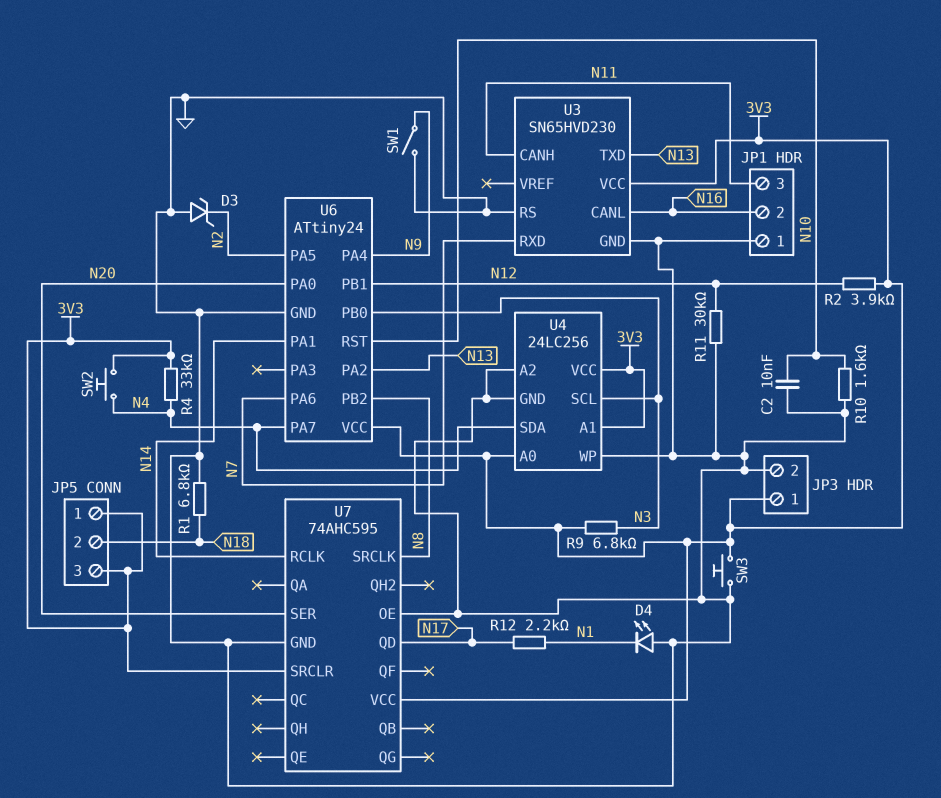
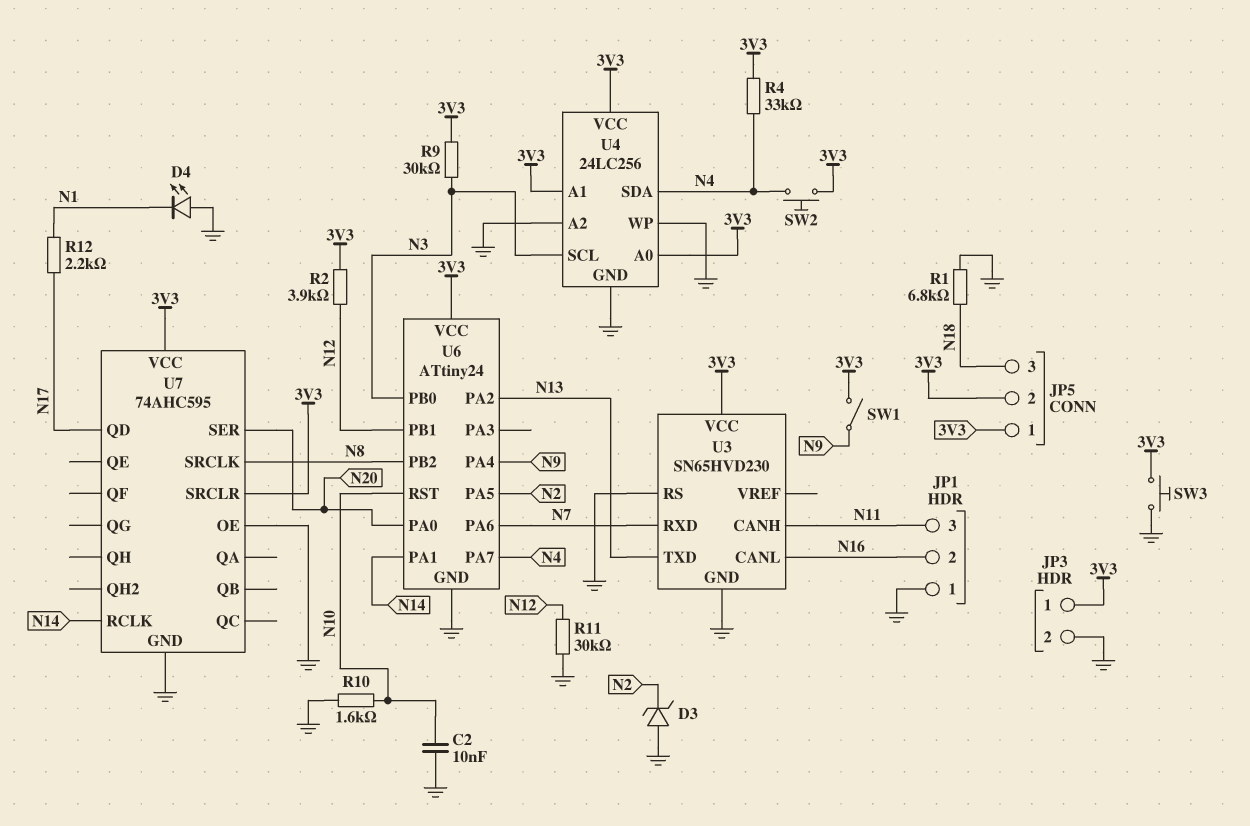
JP5 pin 2: N18 -> 3V3
JP5 pin 3: 3V3 -> N18
R9: 6.8k (3V3, N3) -> 30k (3V3, N3)
SW1: switch (GND, N9) -> switch (3V3, N9)

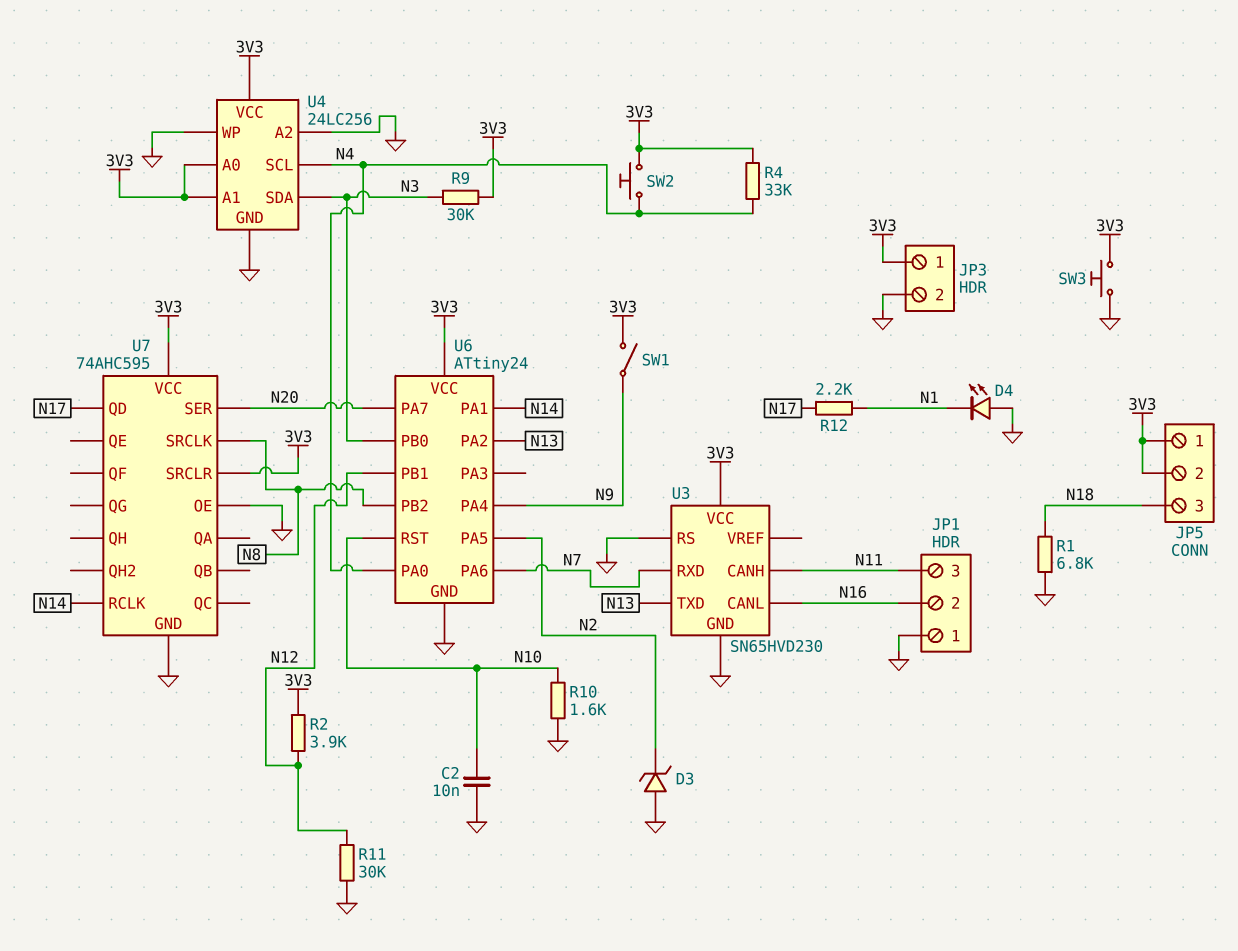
U4 pin SCL: N3 -> N4
U4 pin SDA: N4 -> N3
U6 pin PA0: N20 -> N4
U6 pin PA7: N4 -> N20

